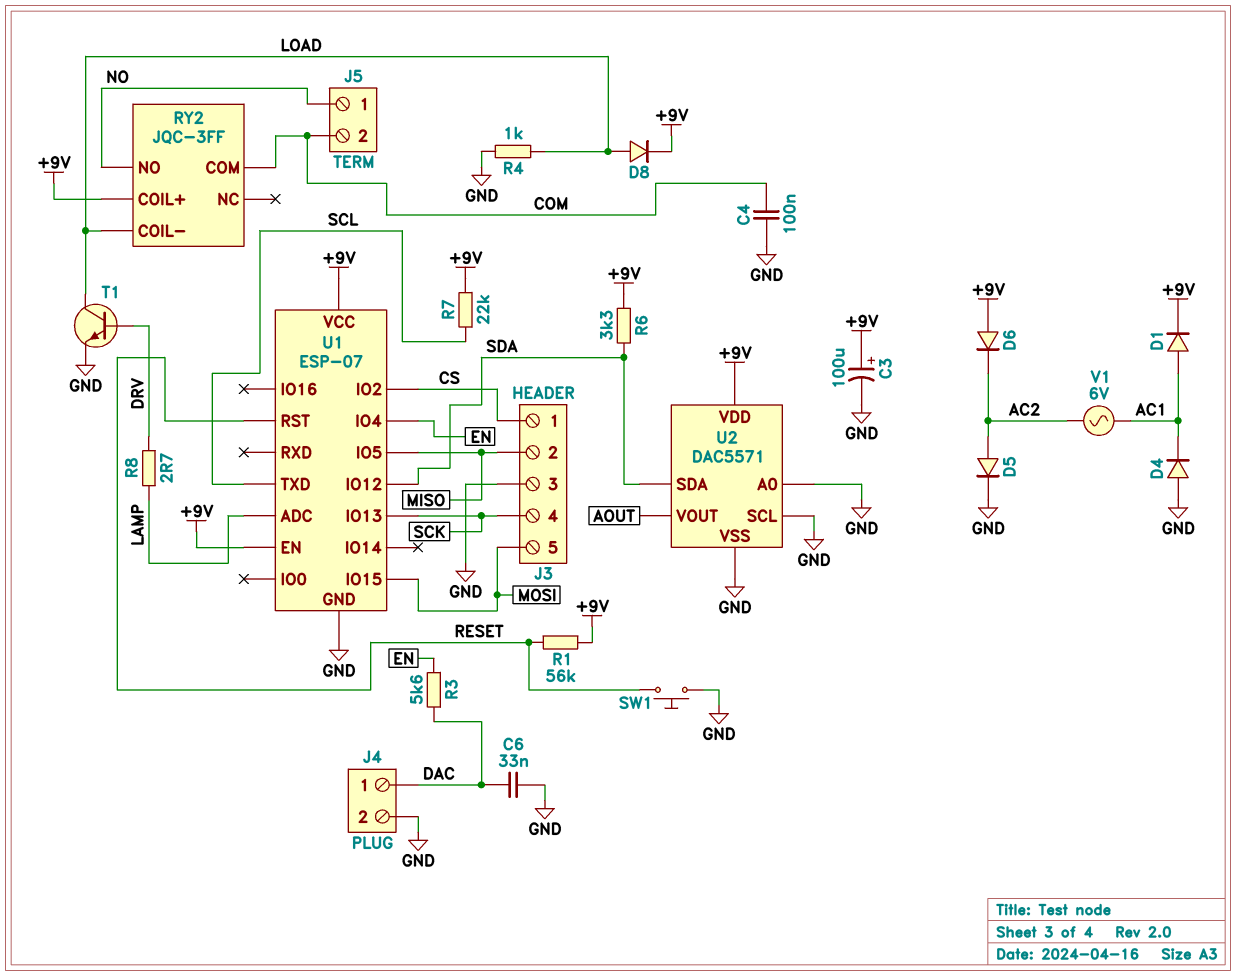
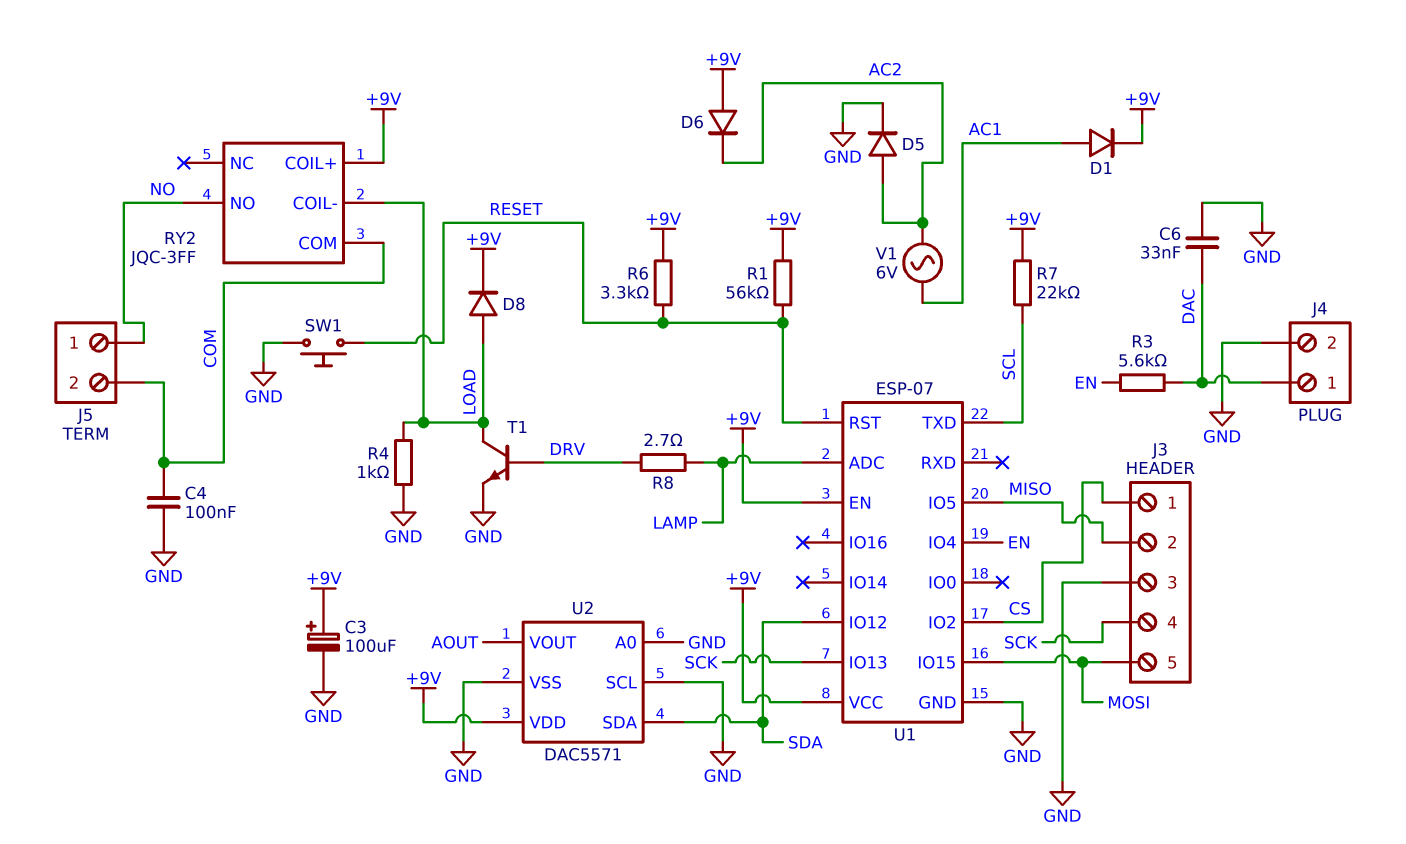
D4: diode (A GND, K AC1) -> none
R6: 3.3k (+9V, SDA) -> 3.3k (+9V, RESET)

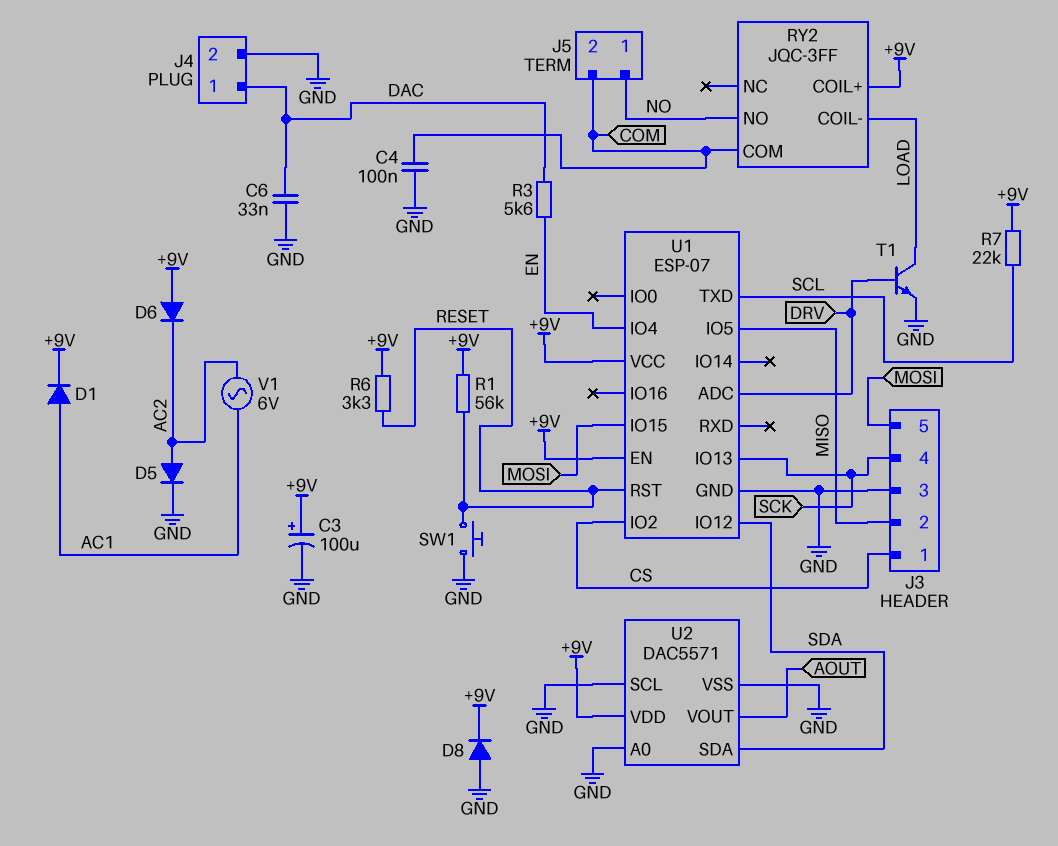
D8: diode (A LOAD, K +9V) -> diode (A GND, K +9V)
R4: 1k (GND, LOAD) -> none
R8: 2.7 (DRV, LAMP) -> none
U1 pin ADC: LAMP -> DRV

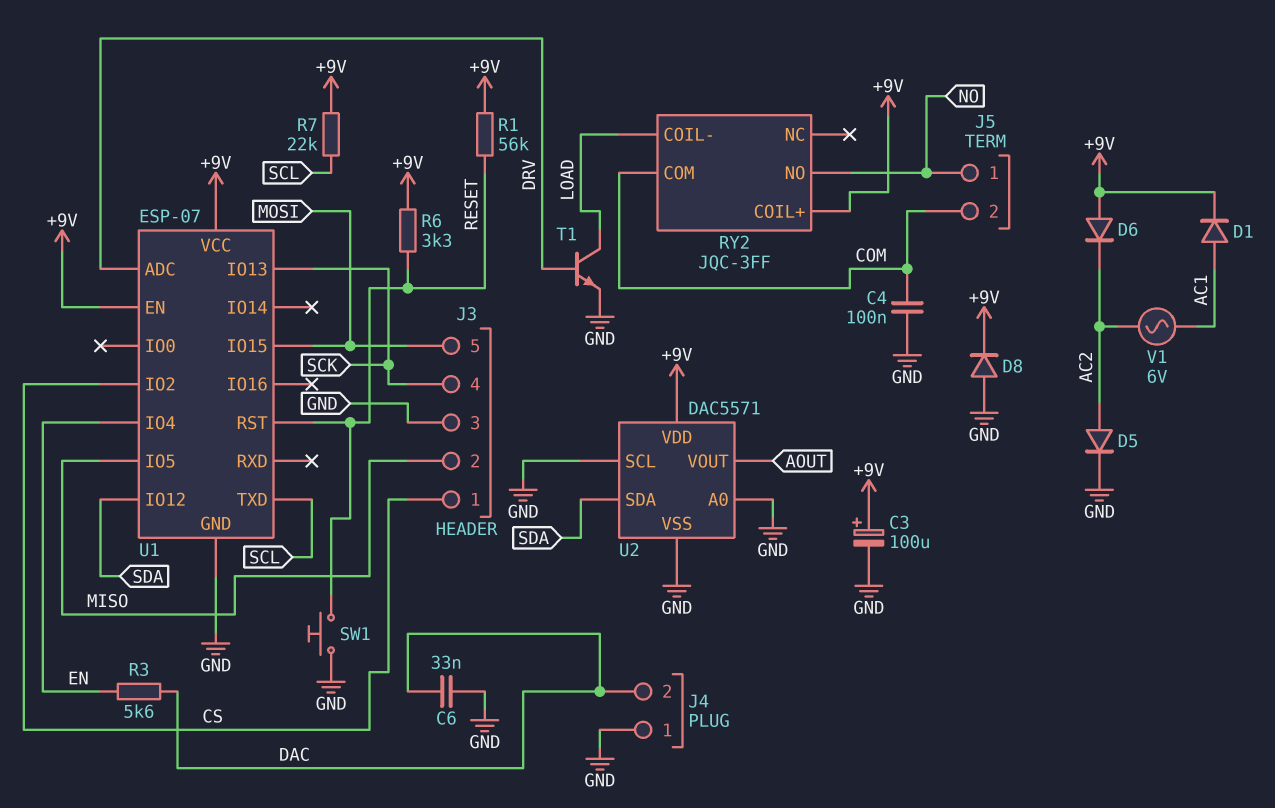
J4 pin 1: DAC -> GND
J4 pin 2: GND -> DAC

